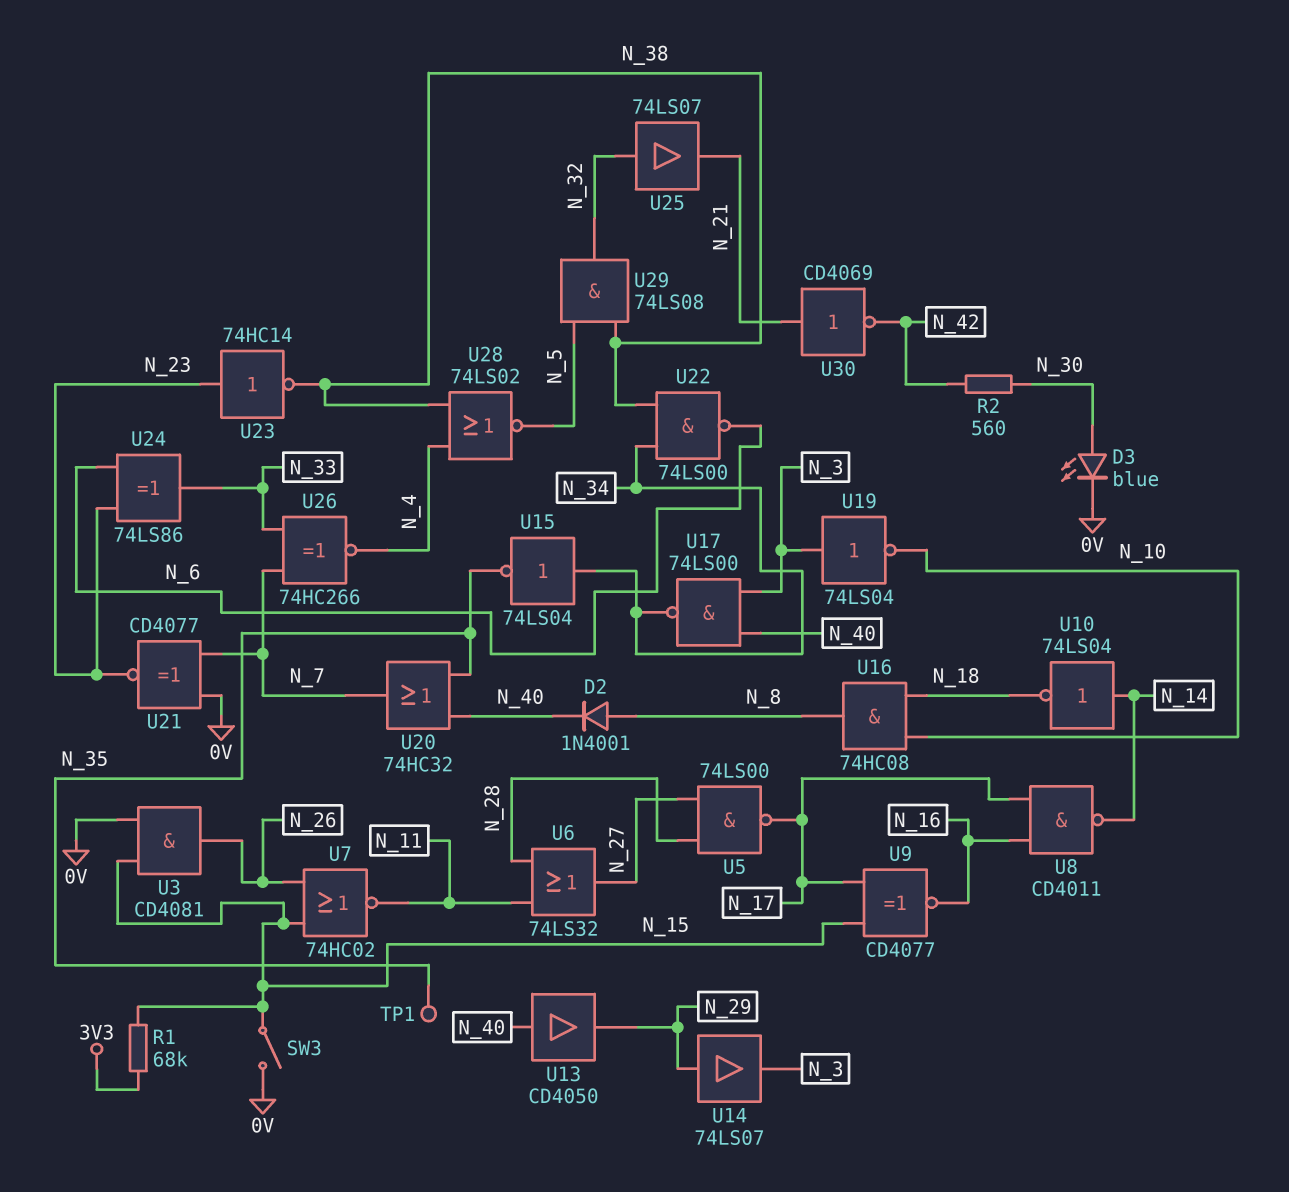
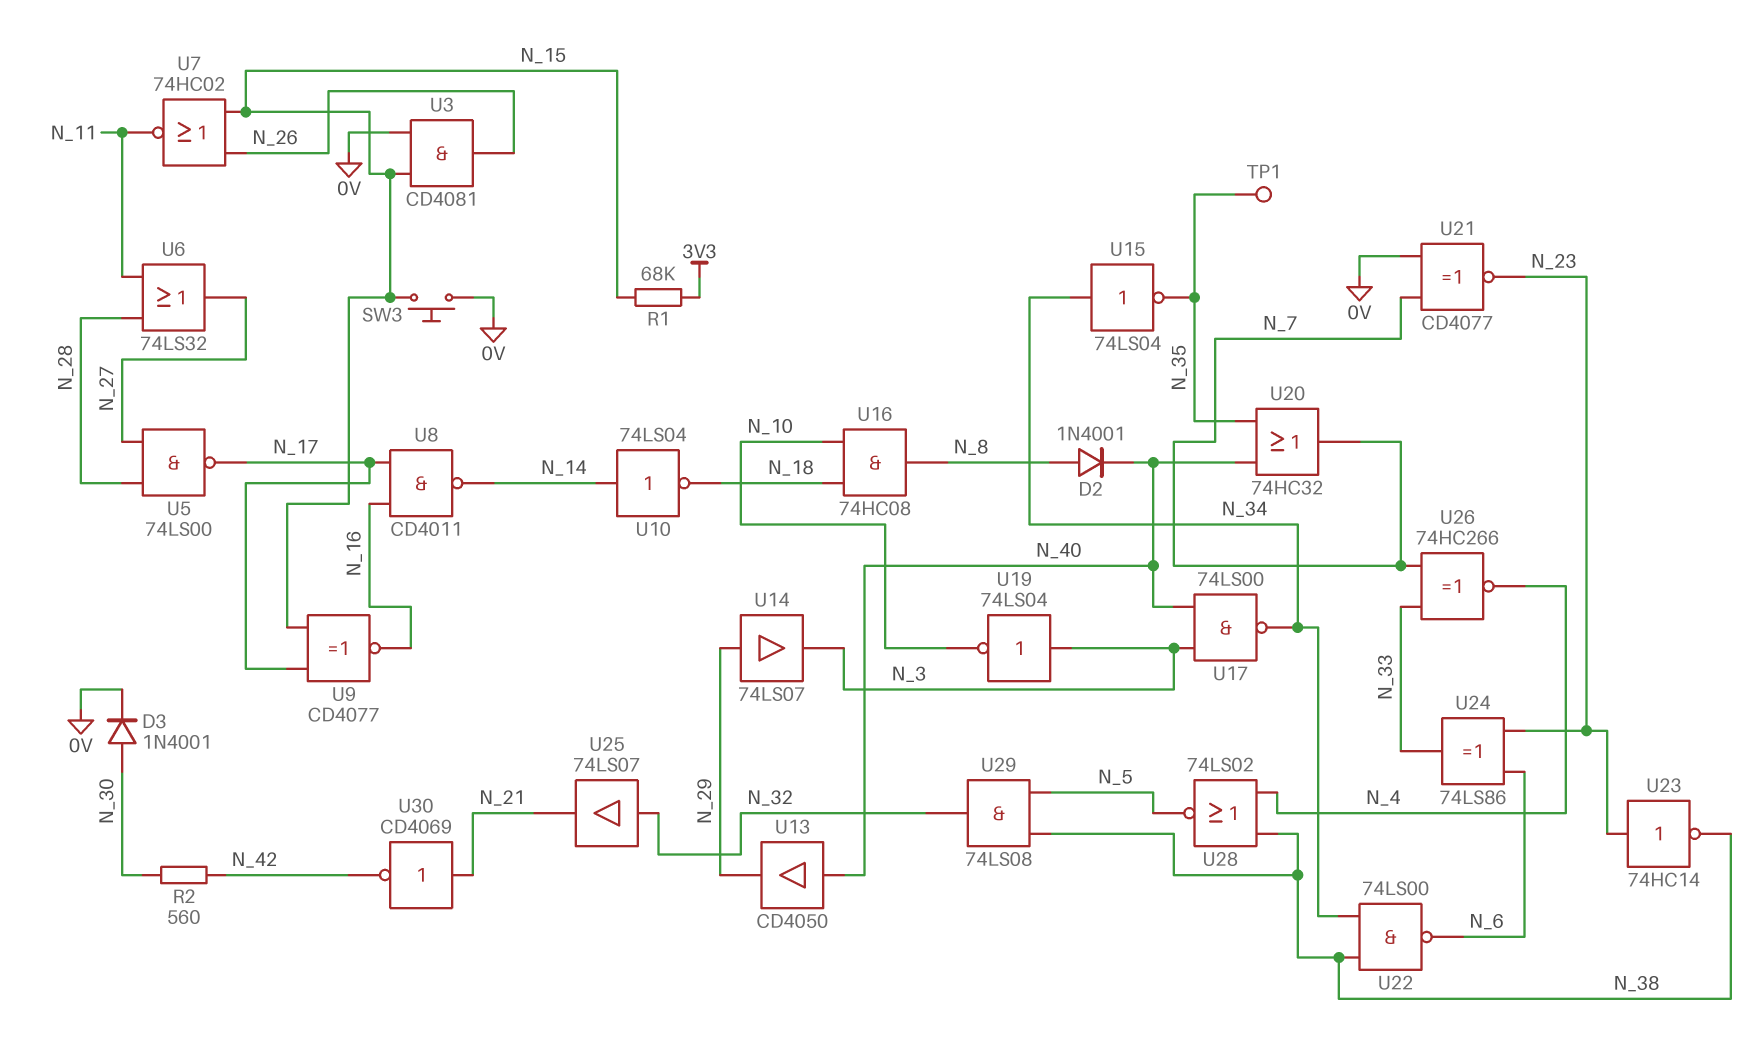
D3: LED blue (A N_30, K 0V) -> diode 1N4001 (A N_30, K 0V)
SW3: switch (0V, N_15) -> button (0V, N_15)

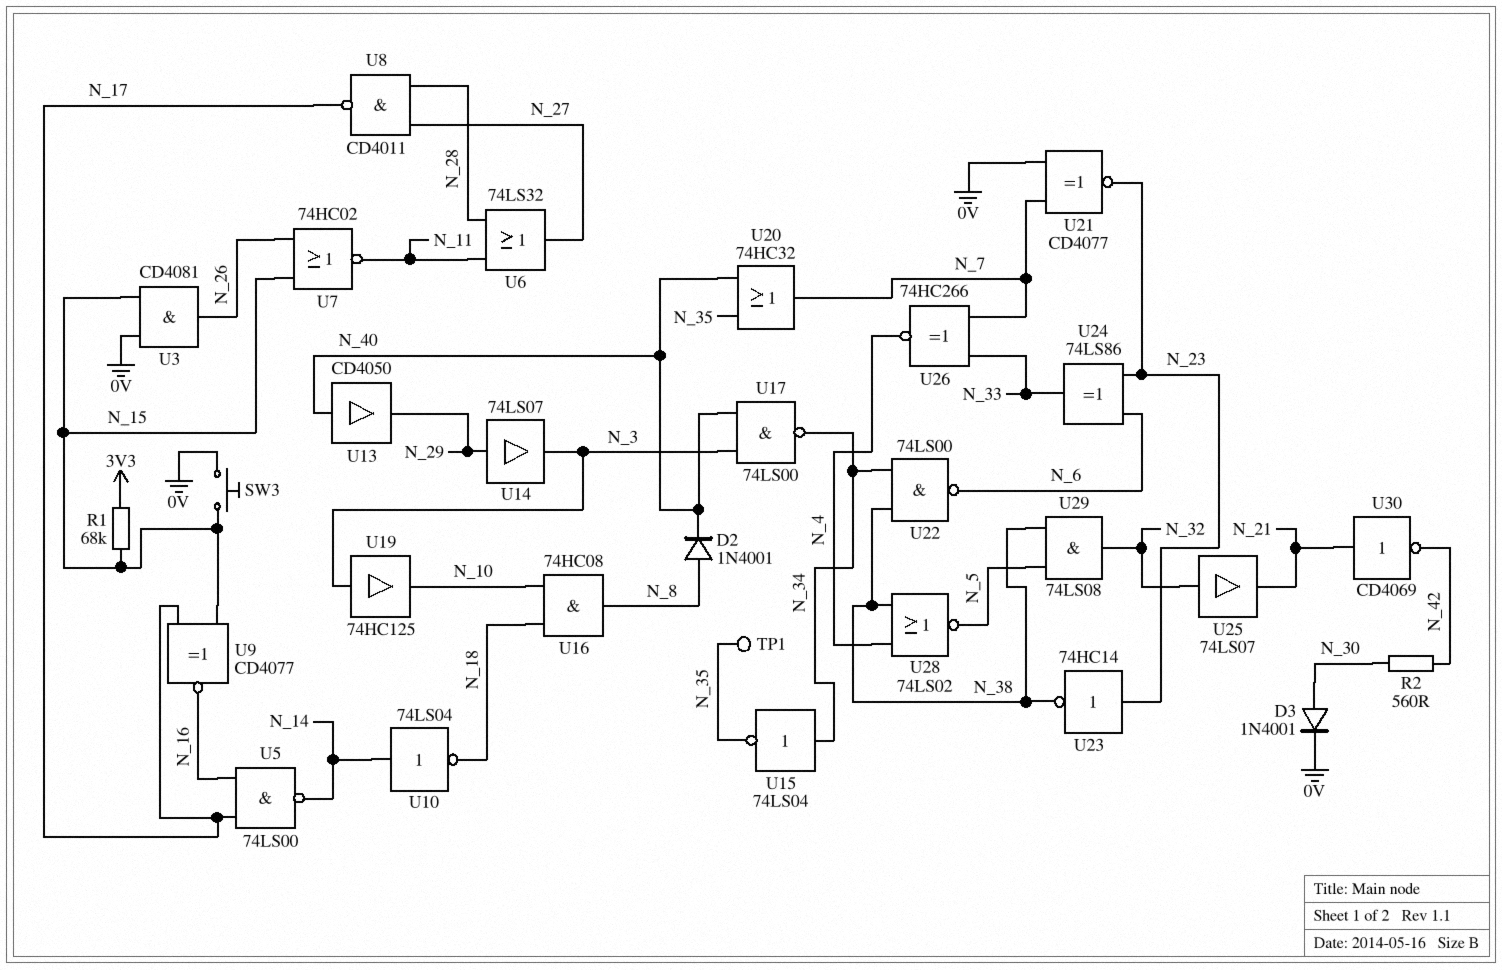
U5: NAND 74LS00 (in N_27, in N_28, out N_17) -> NAND 74LS00 (in N_16, in N_17, out N_14)
U8: NAND CD4011 (in N_16, in N_17, out N_14) -> NAND CD4011 (in N_27, in N_28, out N_17)
U19: NOT 74LS04 (in N_3, out N_10) -> buffer 74HC125 (in N_3, out N_10)

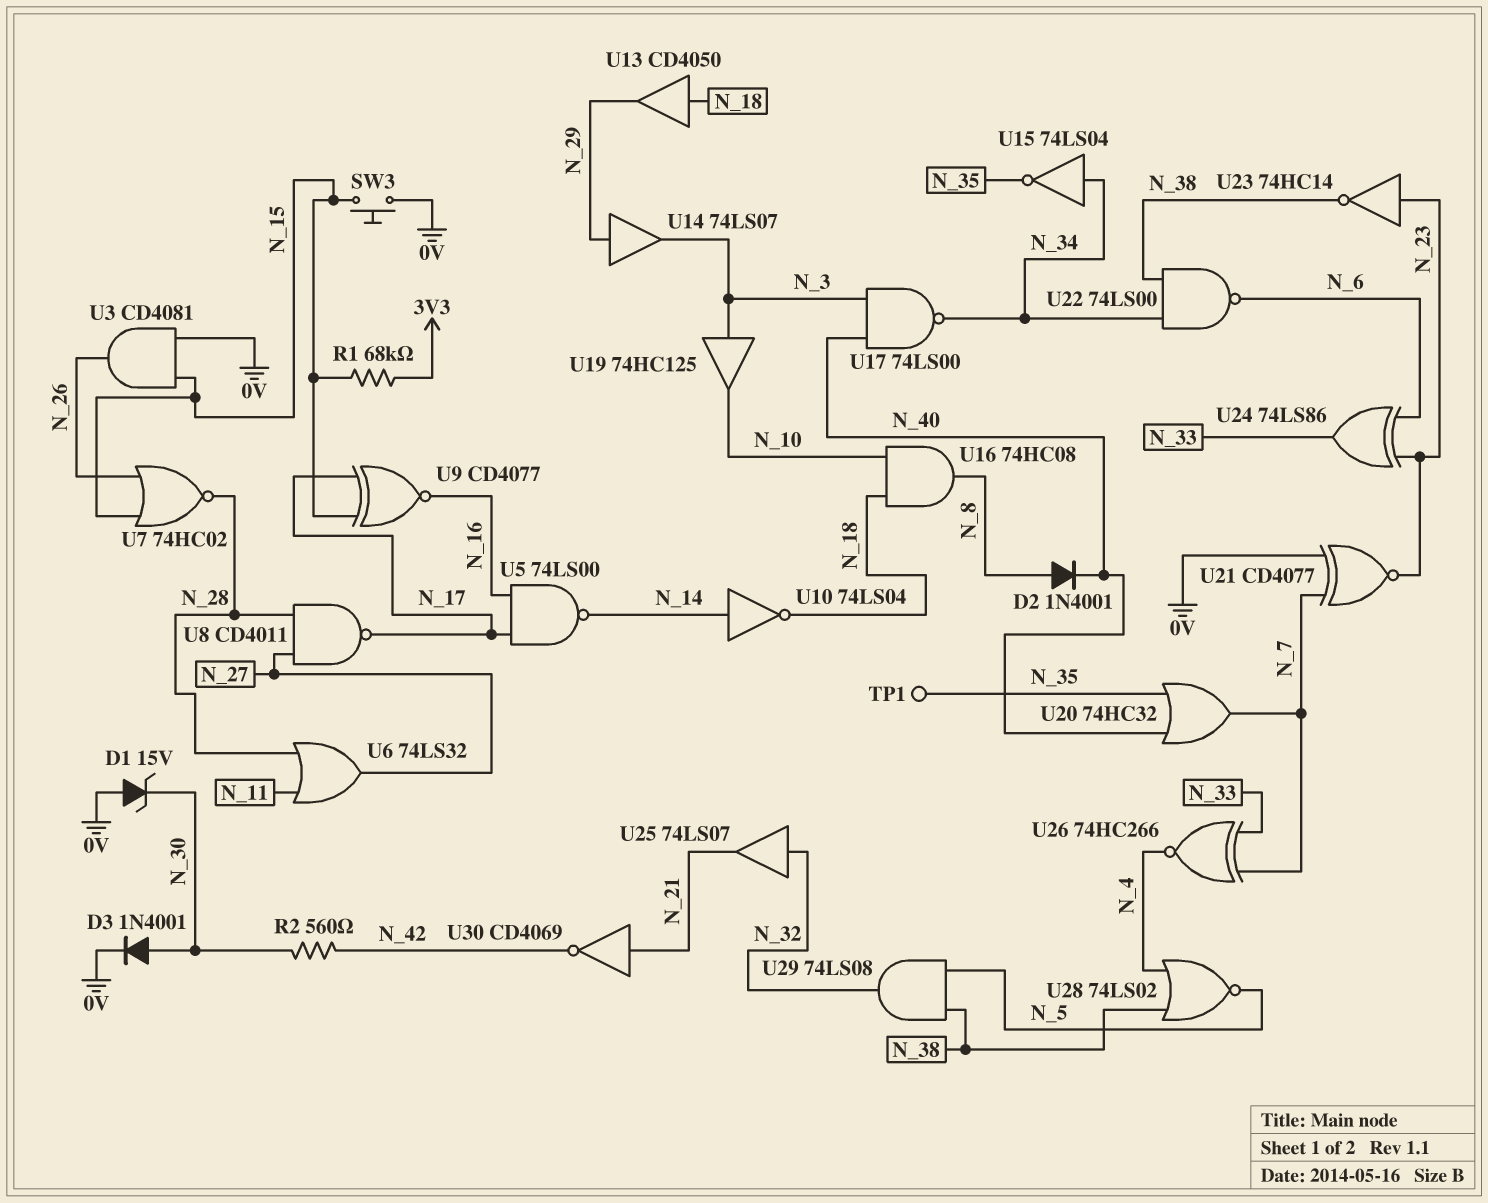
D1: none -> zener 15V (A 0V, K N_30)
U7: NOR 74HC02 (in N_15, in N_26, out N_11) -> NOR 74HC02 (in N_15, in N_26, out N_28)
U13: buffer CD4050 (in N_40, out N_29) -> buffer CD4050 (in N_18, out N_29)

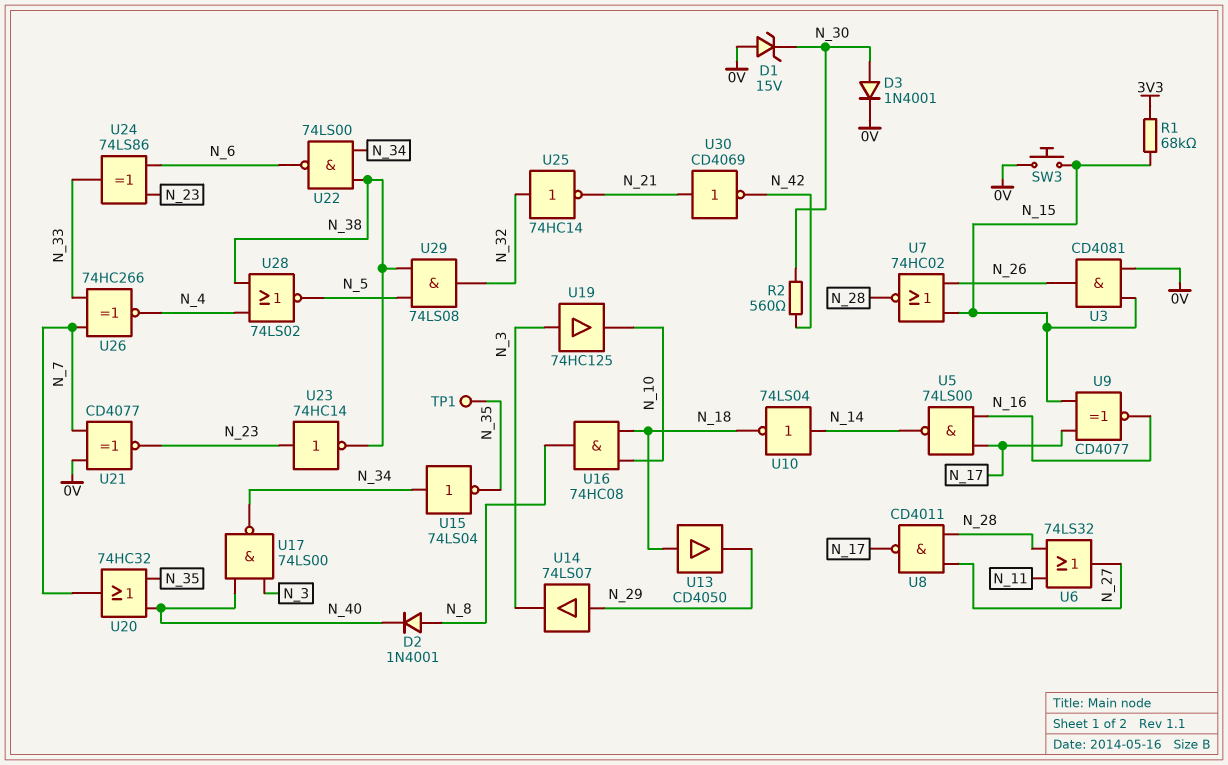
U25: buffer 74LS07 (in N_32, out N_21) -> NOT 74HC14 (in N_32, out N_21)

